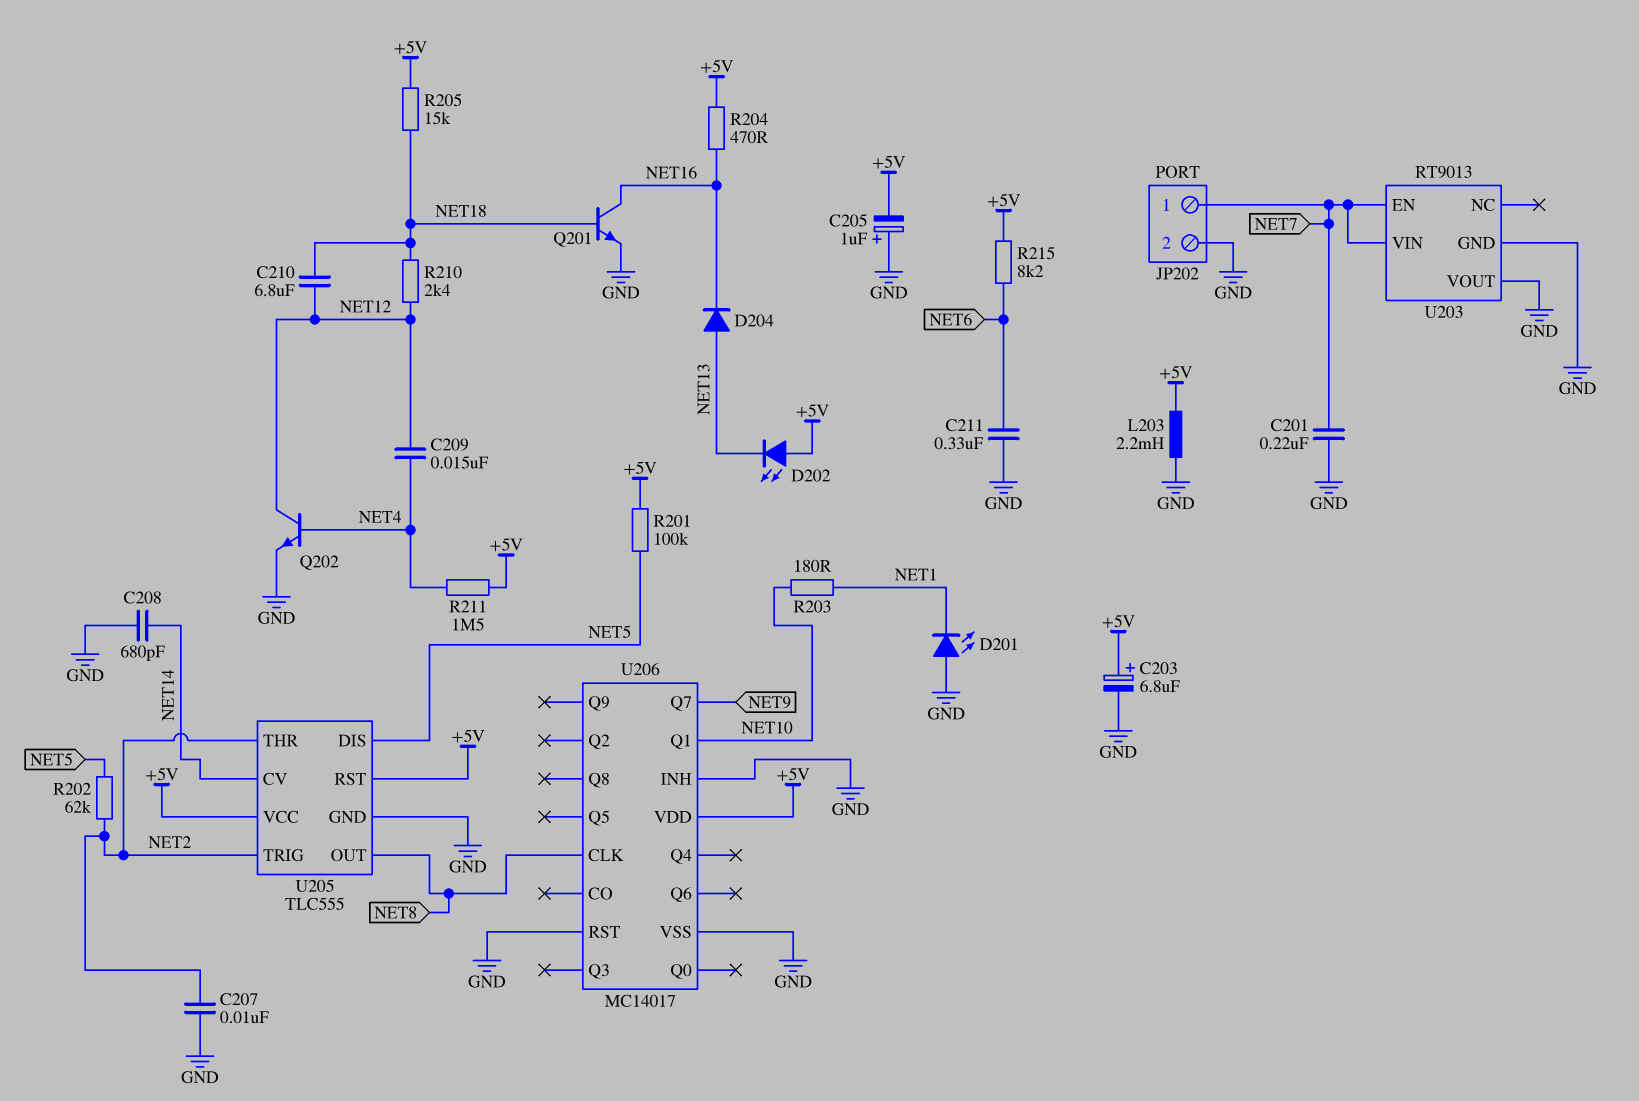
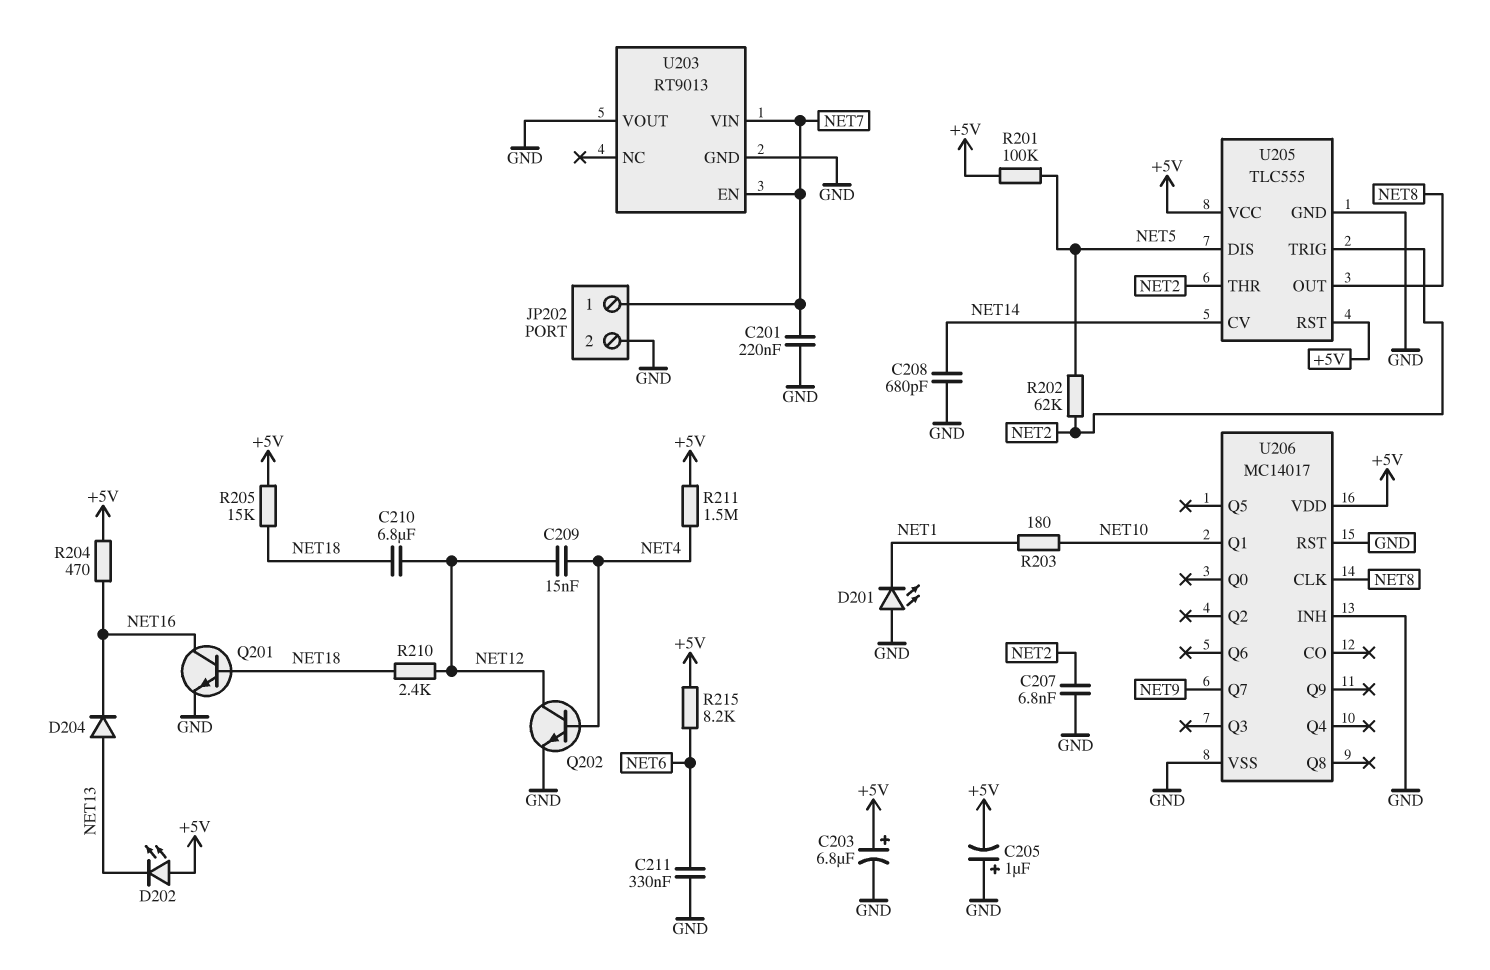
C207: 10nF (GND, NET2) -> 6.8nF (GND, NET2)
L203: 2.2mH (+5V, GND) -> none

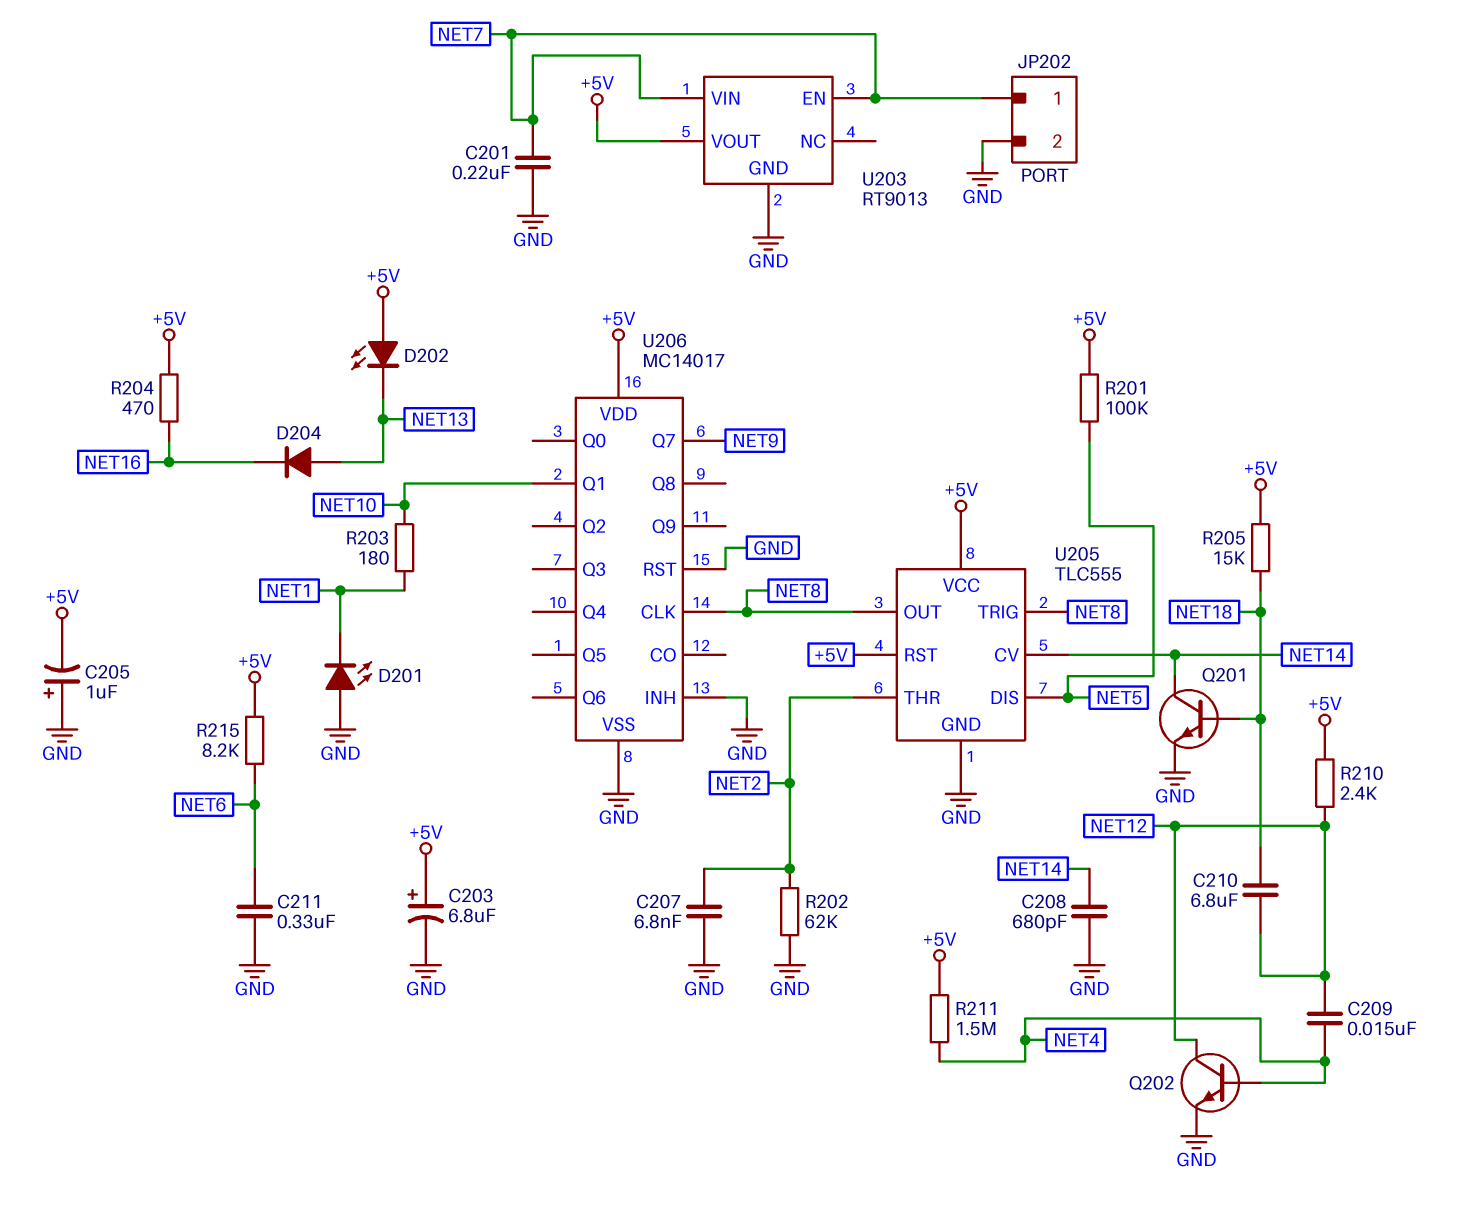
Q201: NPN (B NET18, C NET16, E GND) -> NPN (B NET18, C NET14, E GND)
R202: 62k (NET2, NET5) -> 62k (GND, NET2)
R210: 2.4k (NET12, NET18) -> 2.4k (+5V, NET12)
U203 pin VOUT: GND -> +5V
U205 pin TRIG: NET2 -> NET8

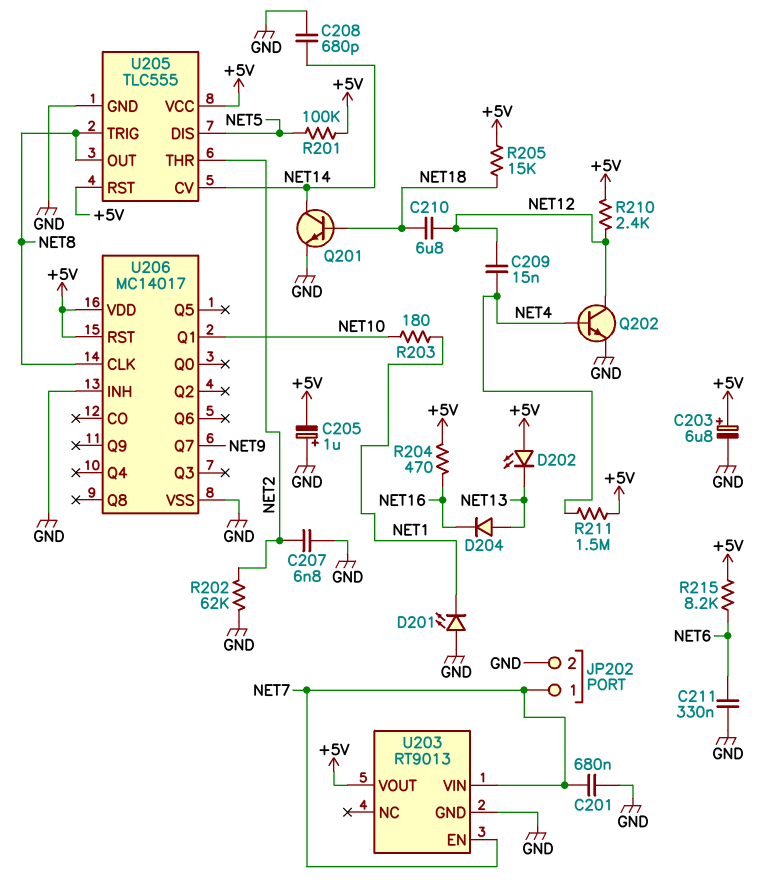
C201: 220nF (GND, NET7) -> 680nF (GND, NET7)
U206 pin RST: GND -> +5V

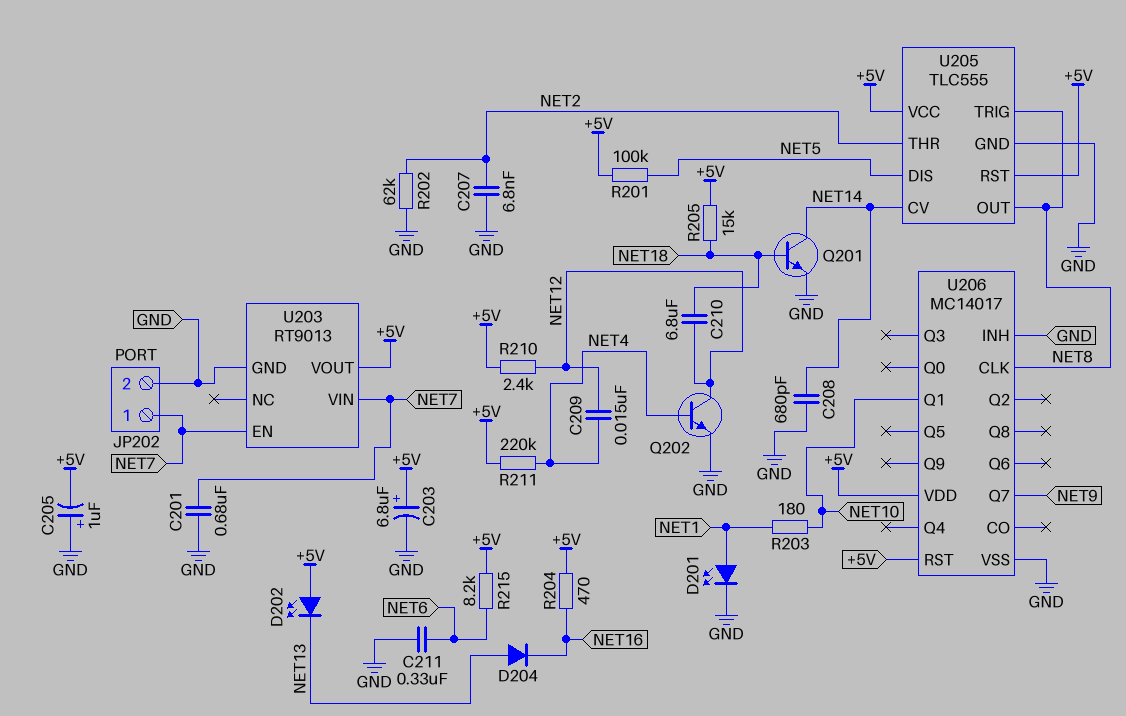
D201: LED (A GND, K NET1) -> LED (A NET1, K GND)
R211: 1.5M (+5V, NET4) -> 220k (+5V, NET4)

